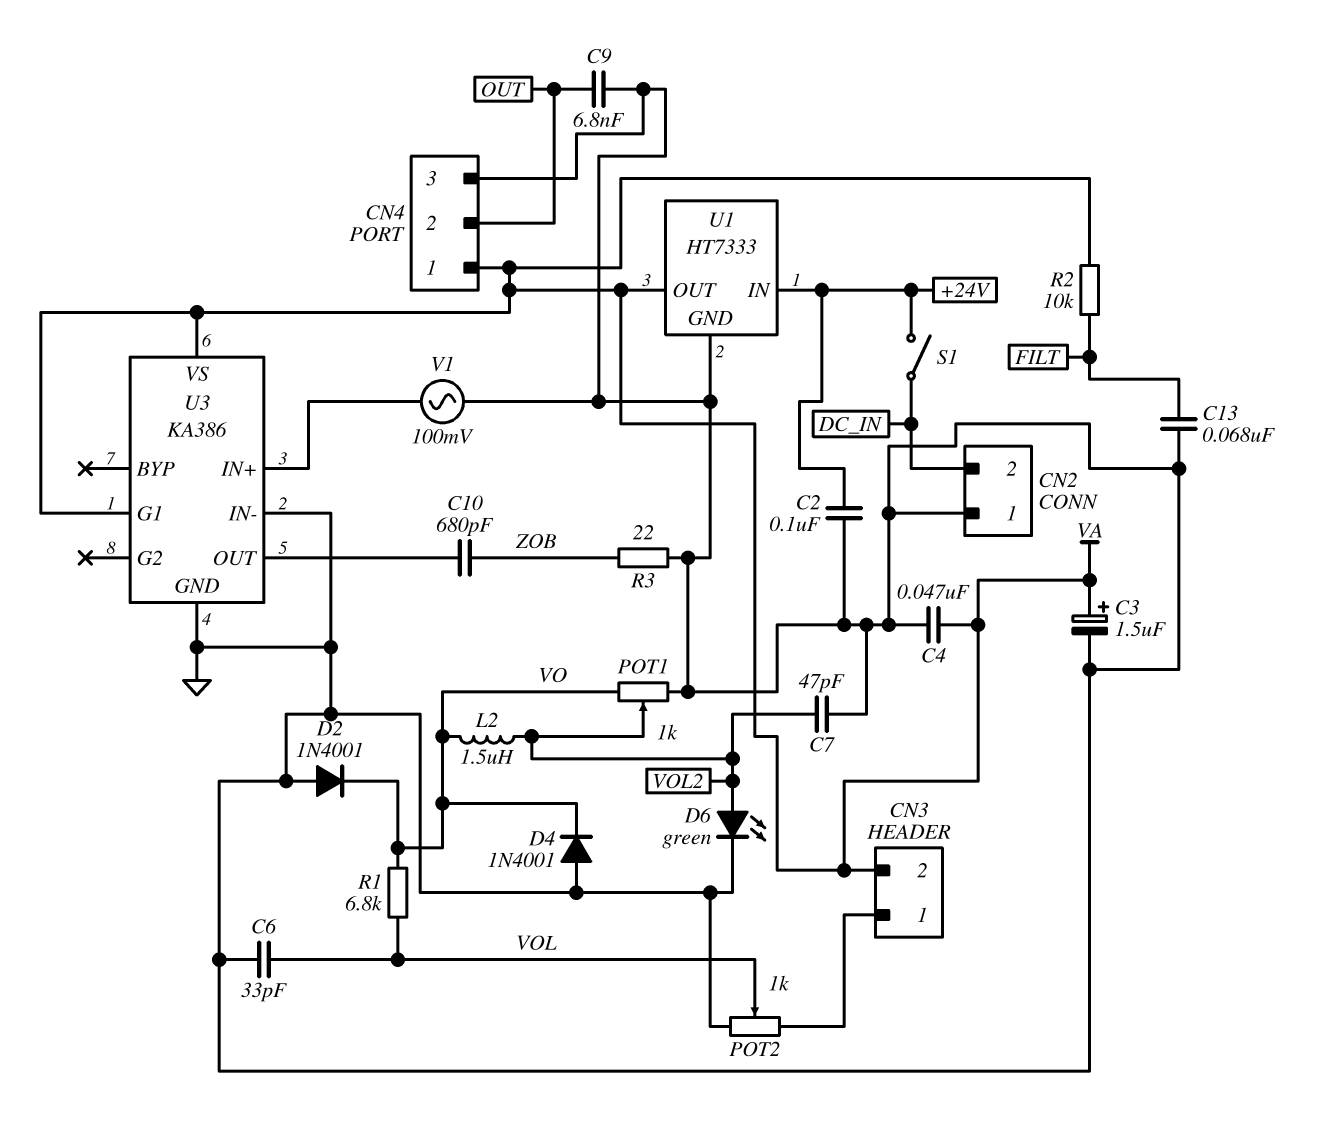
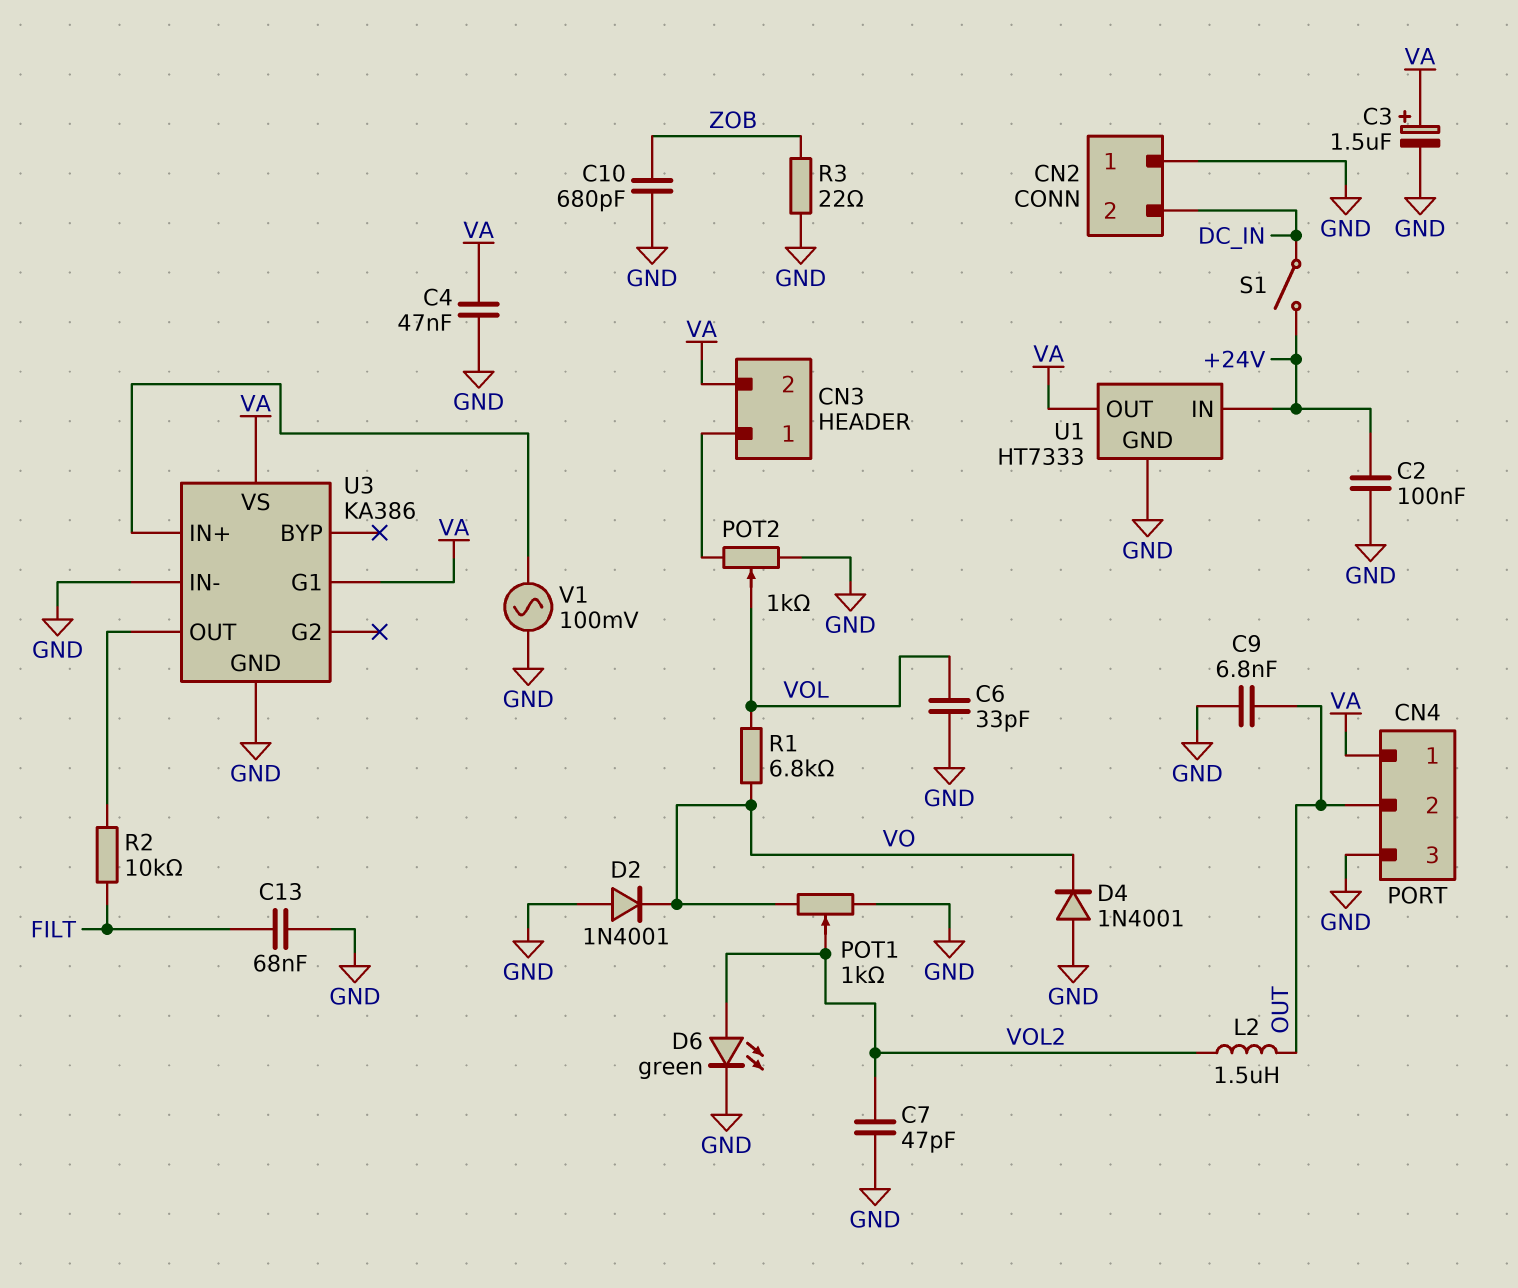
C10: 680pF (U3/OUT, ZOB) -> 680pF (GND, ZOB)
L2: 1.5uH (VO, VOL2) -> 1.5uH (OUT, VOL2)
R2: 10k (FILT, VA) -> 10k (FILT, U3/OUT)

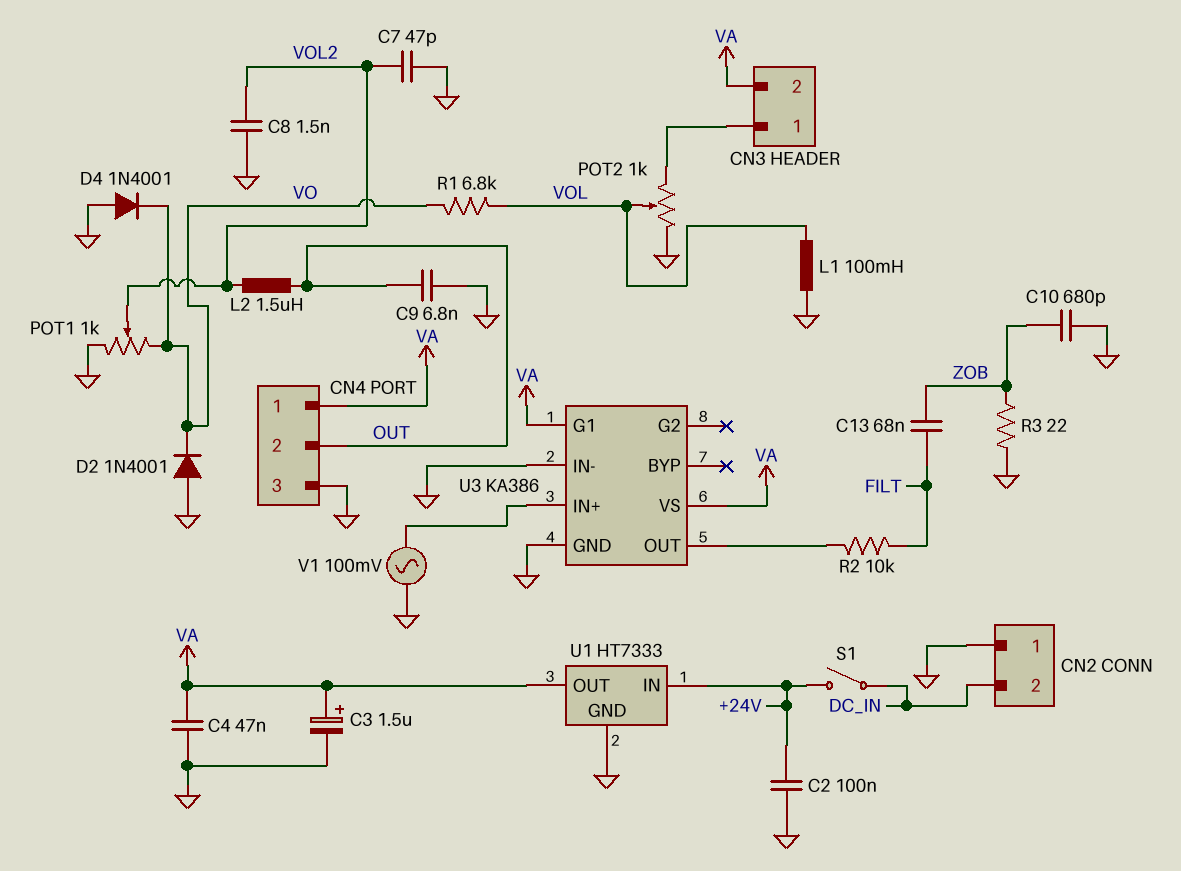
C6: 33pF (GND, VOL) -> none
C8: none -> 1.5nF (GND, VOL2)
C13: 68nF (FILT, GND) -> 68nF (FILT, ZOB)
D6: LED green (A VOL2, K GND) -> none
L1: none -> 100mH (GND, VOL)

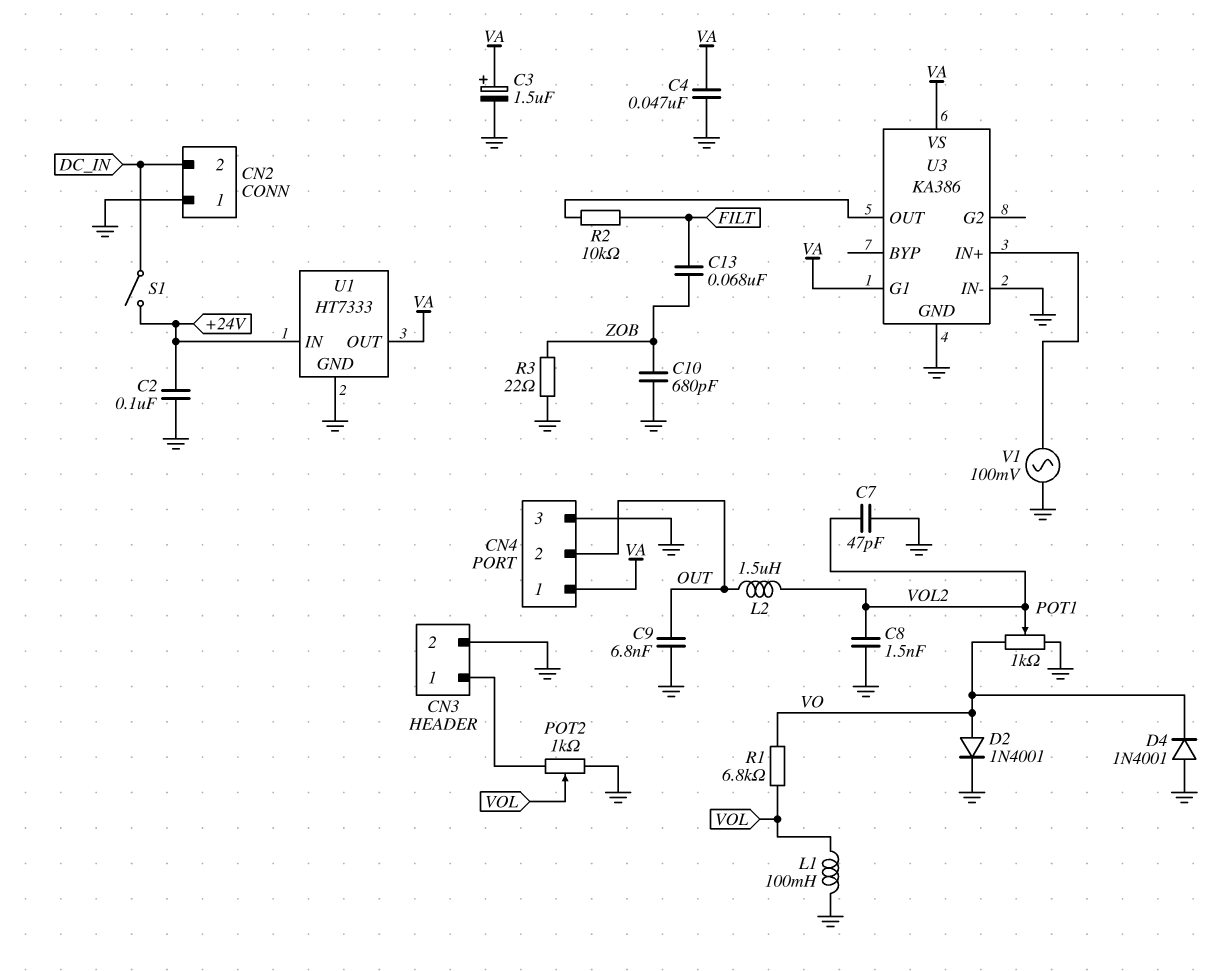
CN3 pin 2: VA -> GND
D2: diode 1N4001 (A GND, K VO) -> diode 1N4001 (A VO, K GND)

